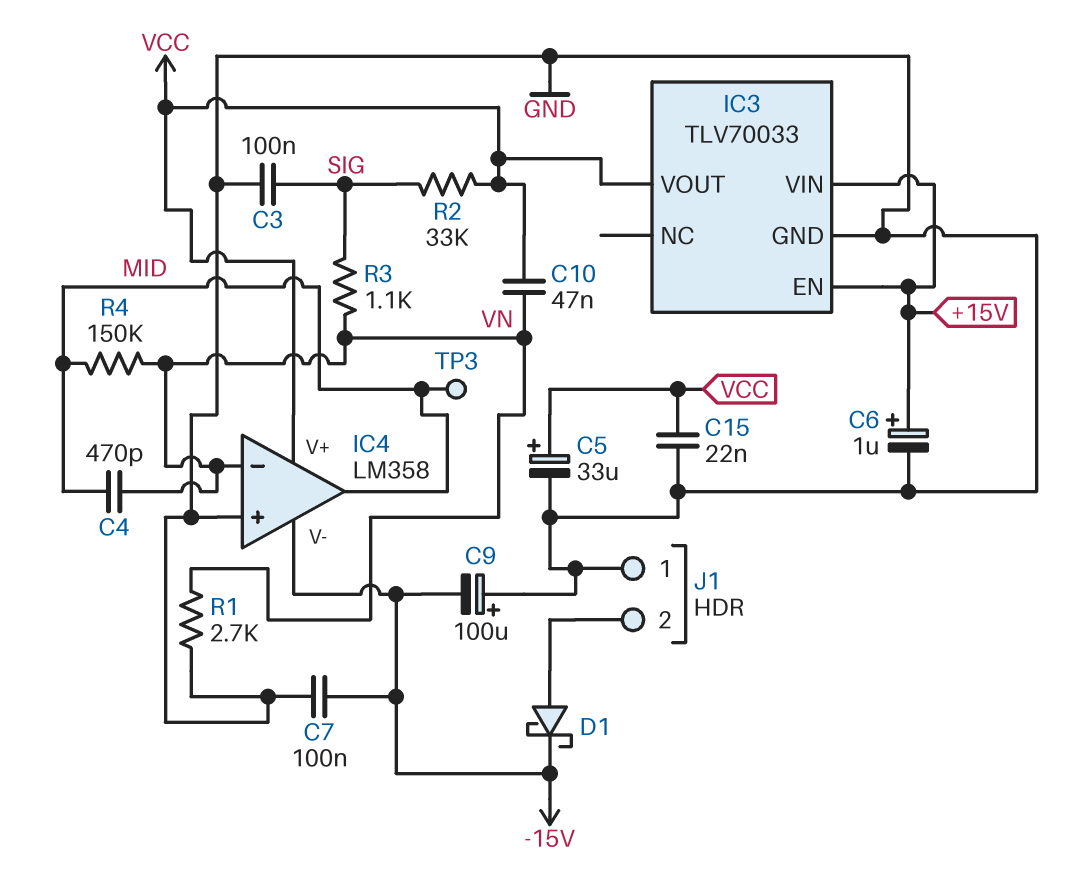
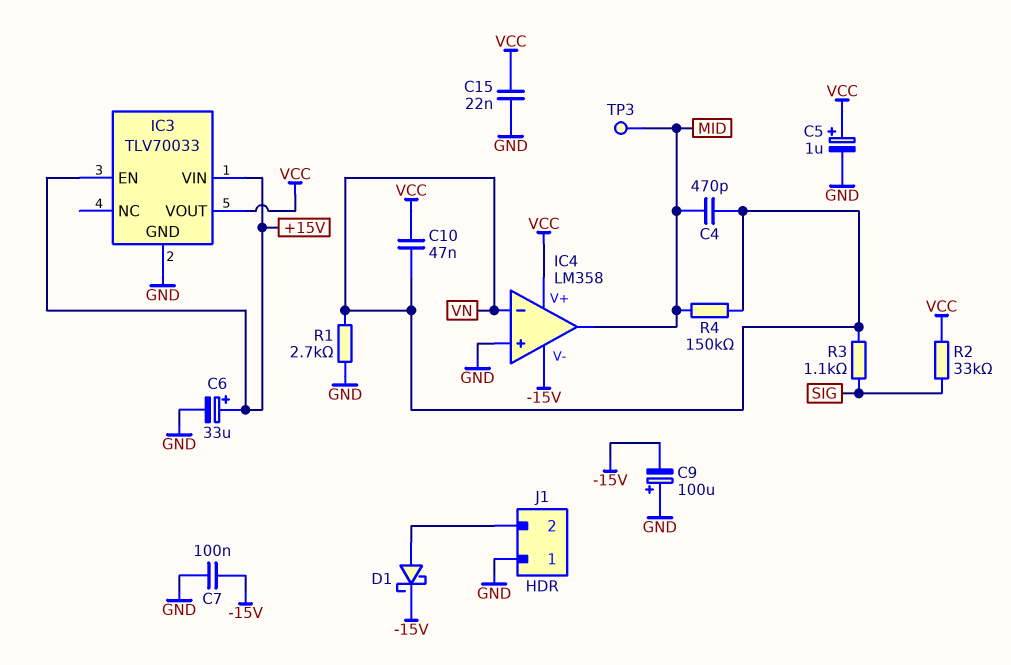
C3: 100nF (GND, SIG) -> none
C5: 33uF (plus VCC, minus GND) -> 1uF (plus VCC, minus GND)
C6: 1uF (plus +15V, minus GND) -> 33uF (plus +15V, minus GND)

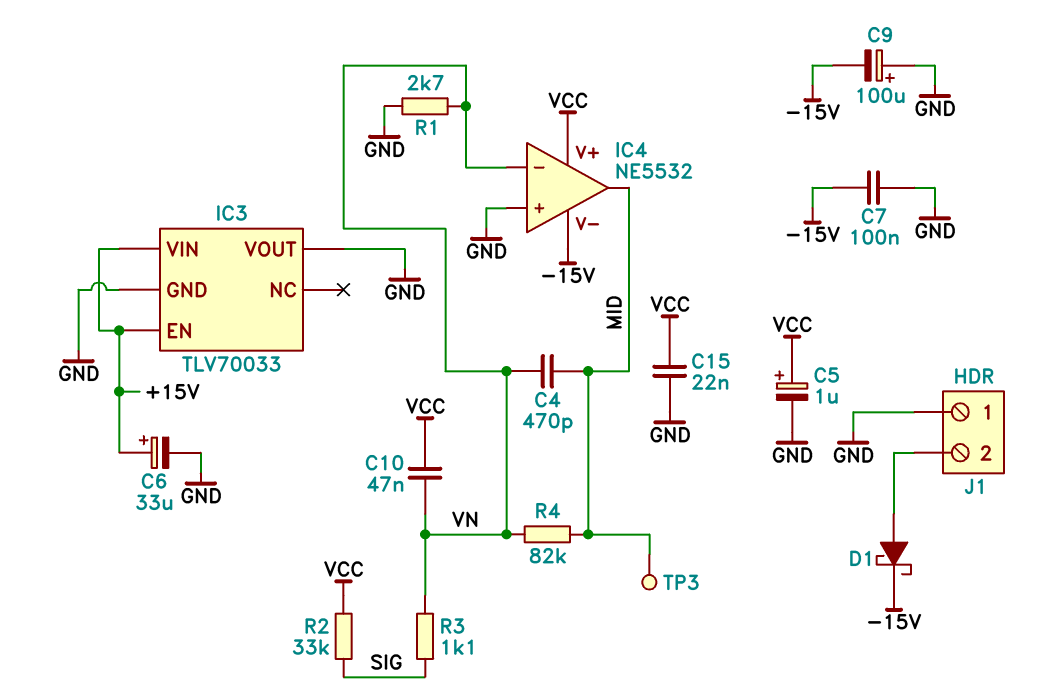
IC3 pin VOUT: VCC -> GND
IC4: LM358 -> NE5532
R4: 150k (MID, VN) -> 82k (MID, VN)

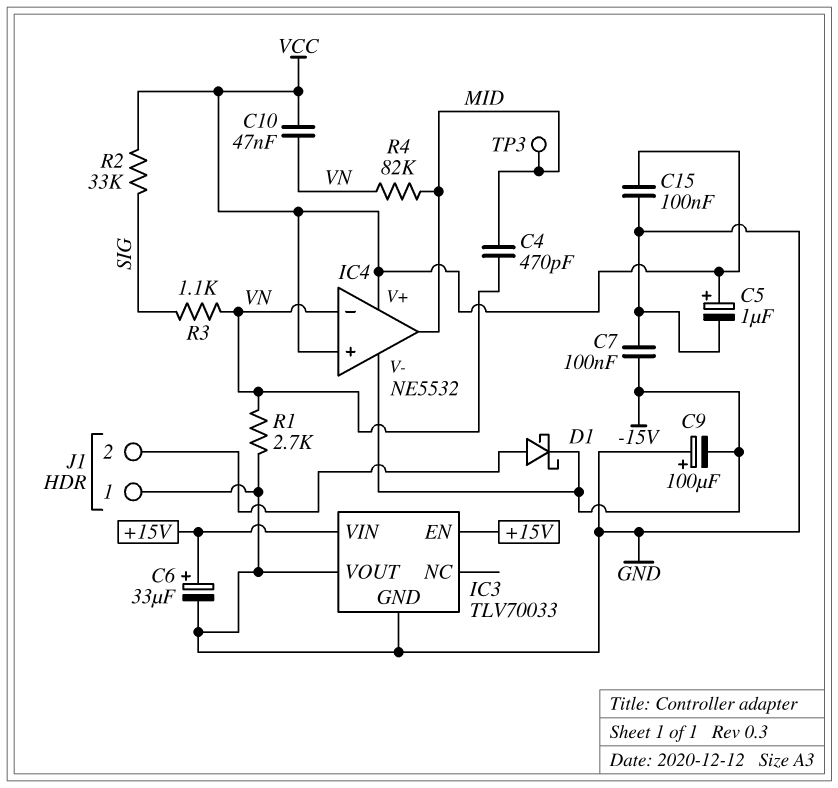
C15: 22nF (GND, VCC) -> 100nF (GND, VCC)
IC4 pin in+: GND -> VCC

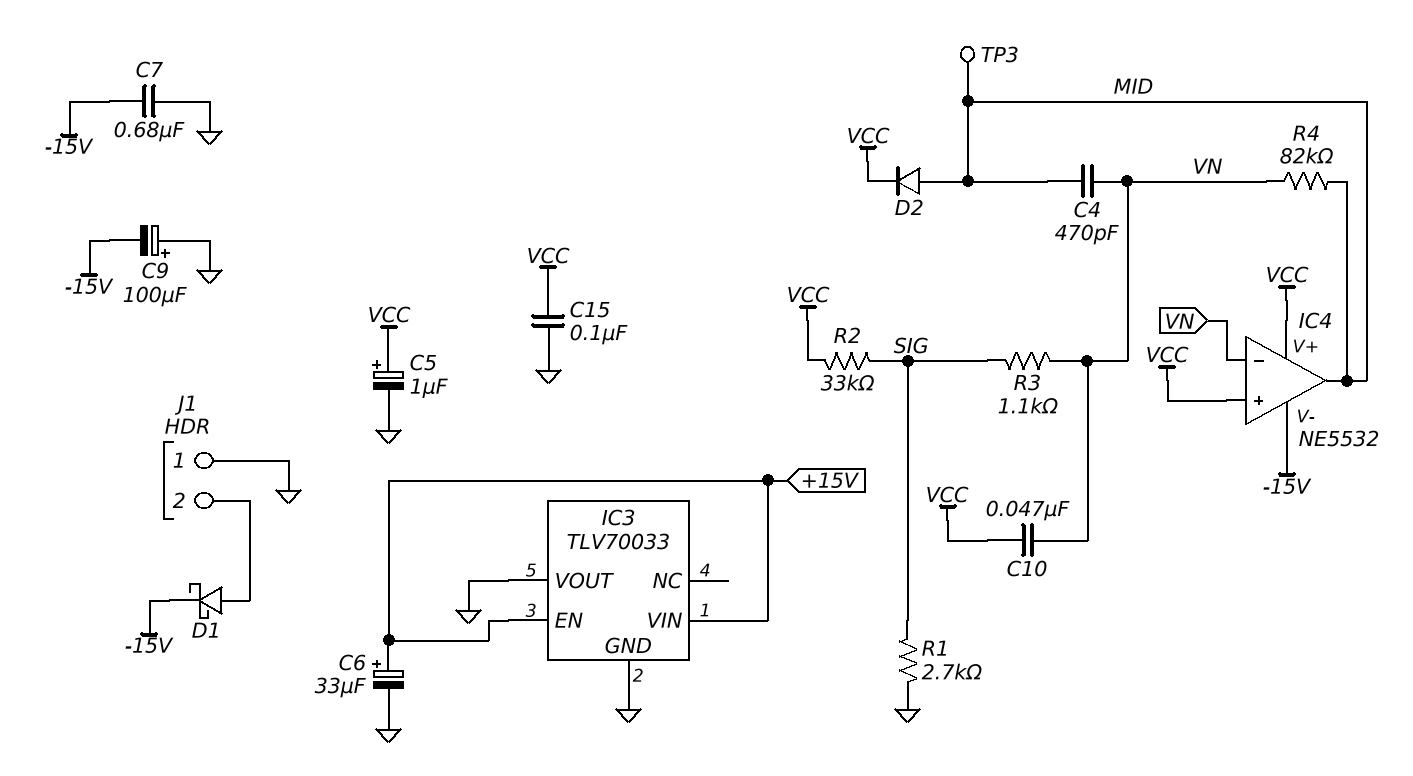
C7: 100nF (-15V, GND) -> 680nF (-15V, GND)
D2: none -> diode (A MID, K VCC)
R1: 2.7k (GND, VN) -> 2.7k (GND, SIG)

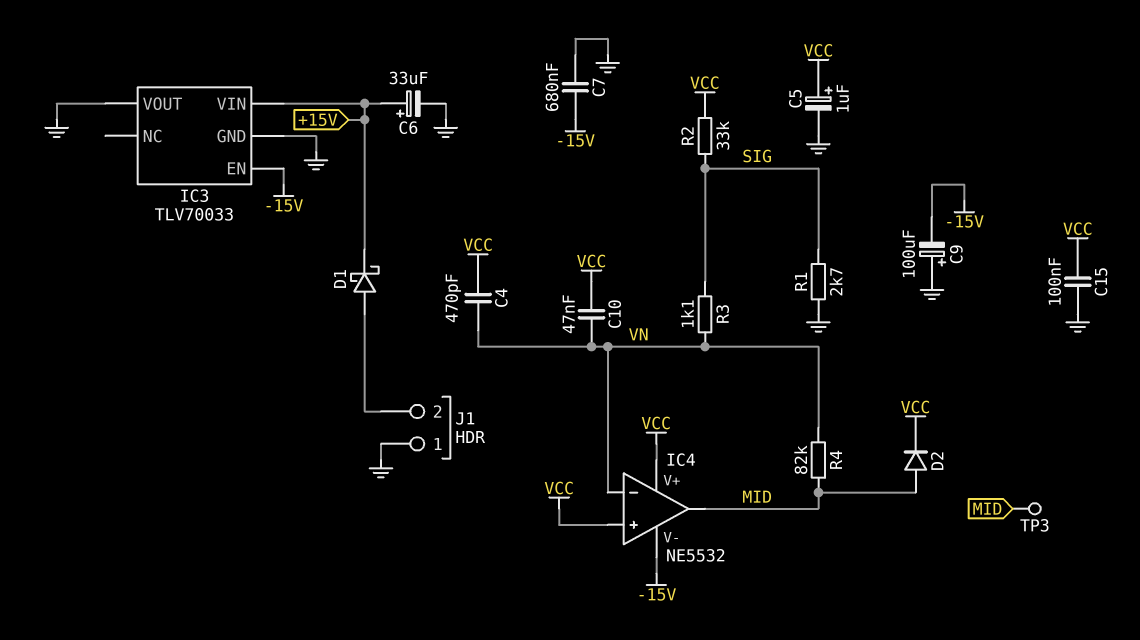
C4: 470pF (MID, VN) -> 470pF (VCC, VN)
D1: schottky (A J1/2, K -15V) -> schottky (A J1/2, K +15V)
IC3 pin EN: +15V -> -15V

